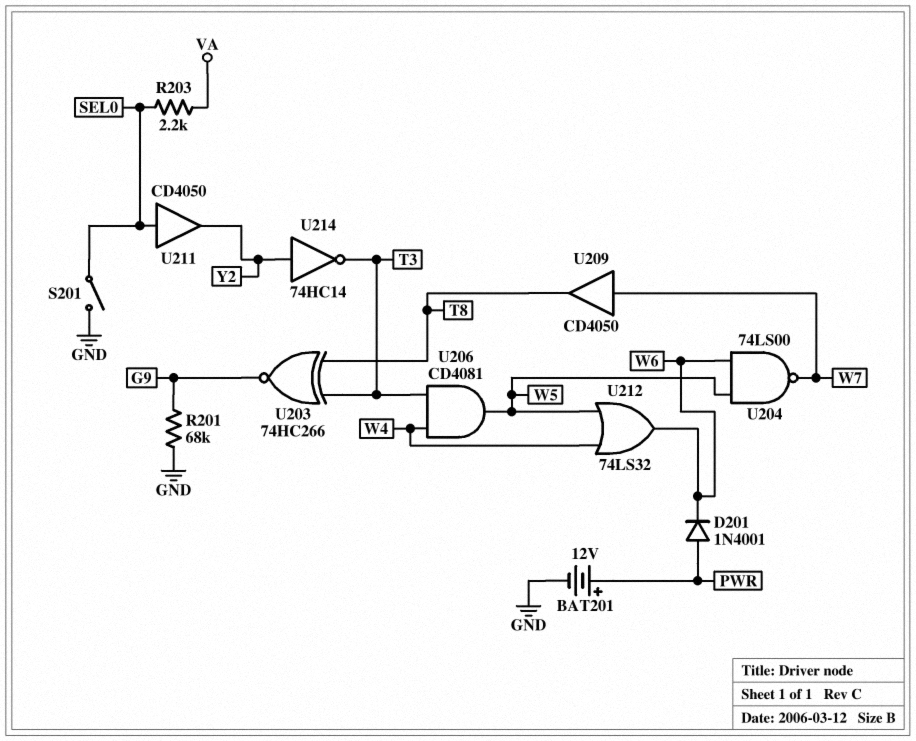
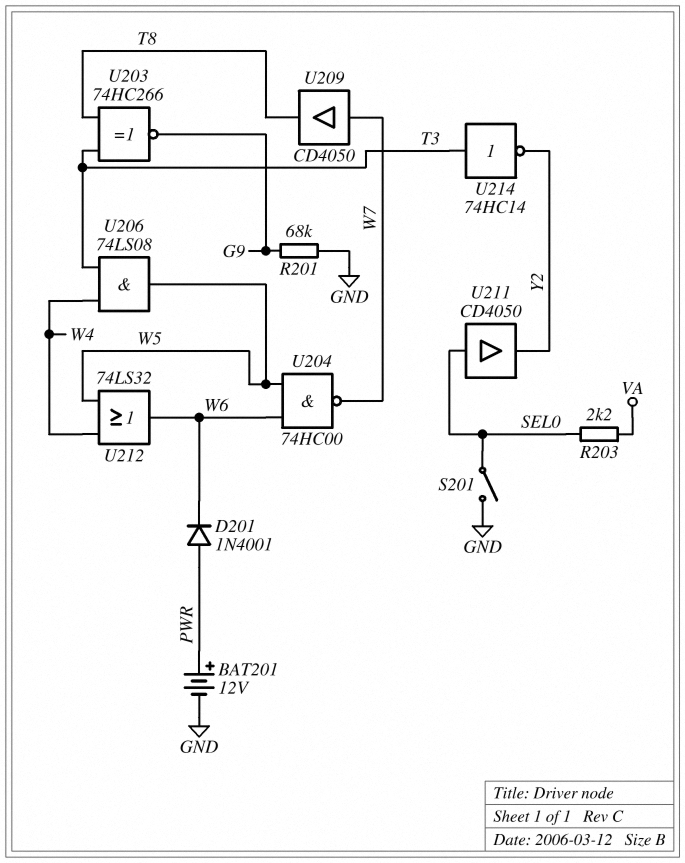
U204: NAND 74LS00 (in W5, in W6, out W7) -> NAND 74HC00 (in W5, in W6, out W7)
U206: AND CD4081 (in T3, in W4, out W5) -> AND 74LS08 (in T3, in W4, out W5)
U214: NOT 74HC14 (in Y2, out T3) -> NOT 74HC14 (in T3, out Y2)

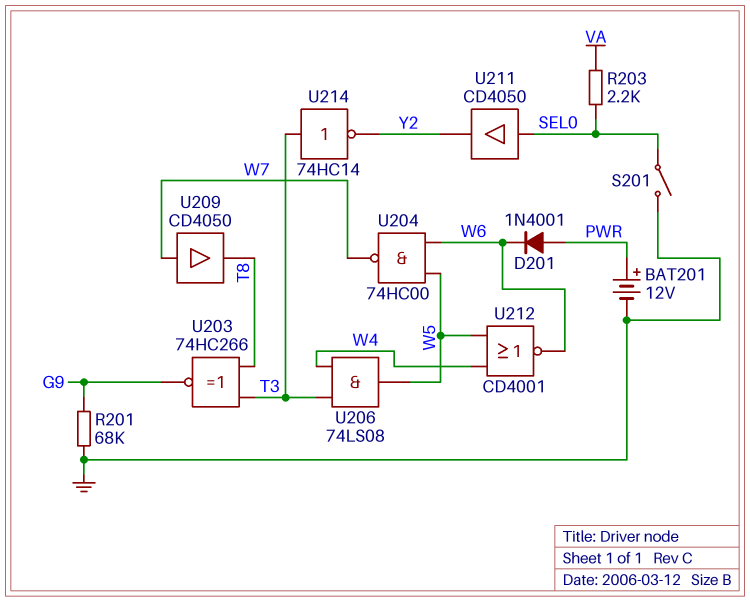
U212: OR 74LS32 (in W4, in W5, out W6) -> NOR CD4001 (in W4, in W5, out W6)

